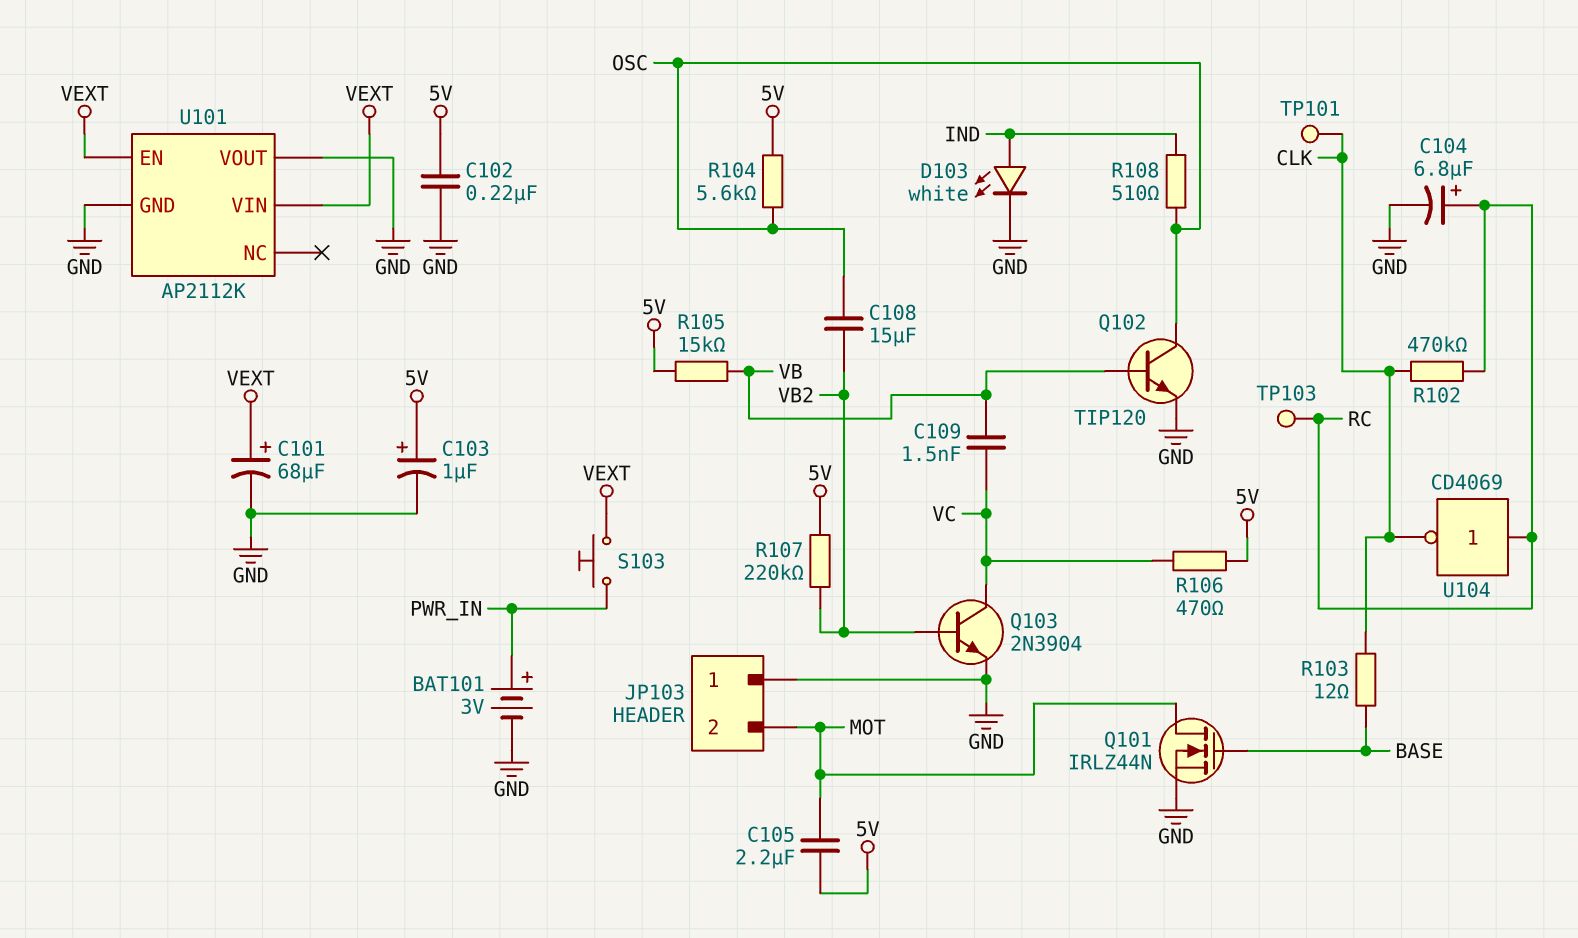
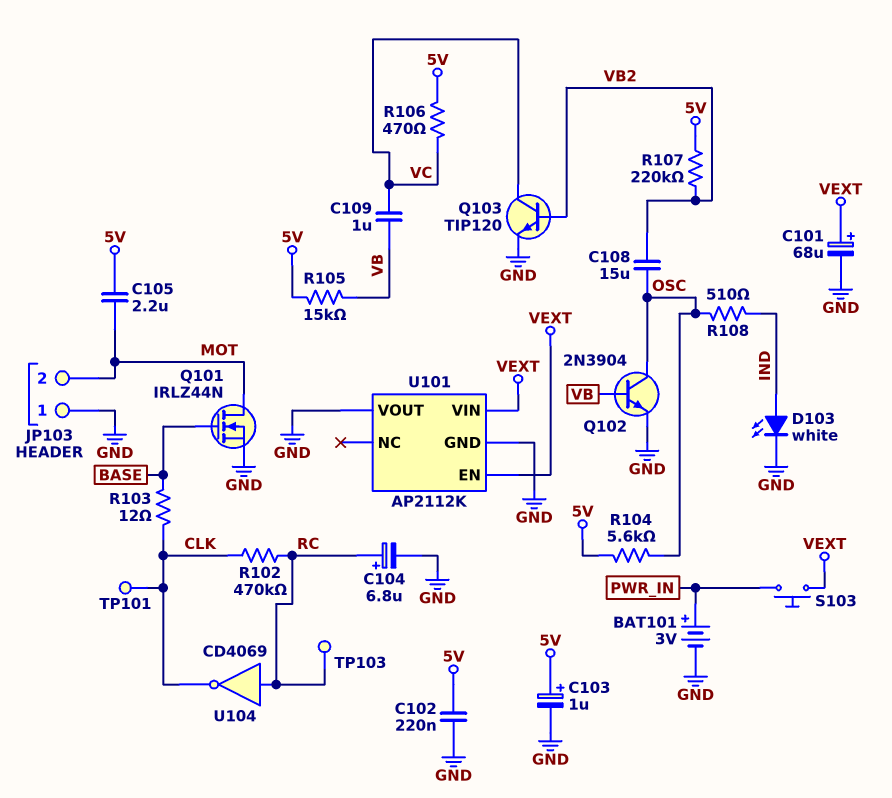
C109: 1.5nF (VB, VC) -> 1uF (VB, VC)
Q102: NPN TIP120 (B VB, C OSC, E GND) -> NPN 2N3904 (B VB, C OSC, E GND)
Q103: NPN 2N3904 (B VB2, C VC, E GND) -> NPN TIP120 (B VB2, C VC, E GND)

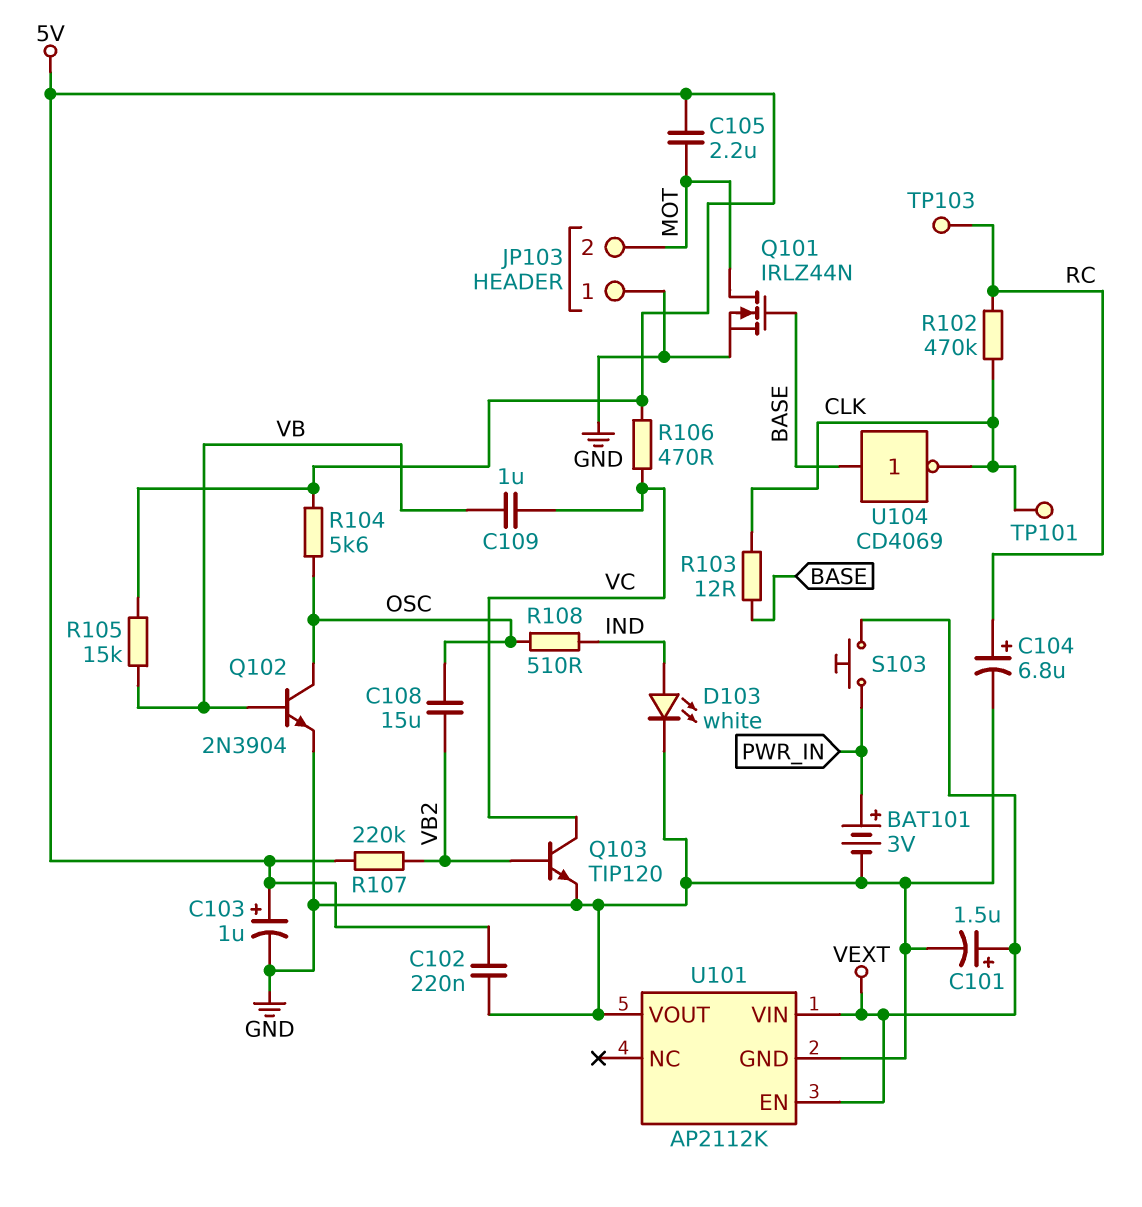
C101: 68uF (plus VEXT, minus GND) -> 1.5uF (plus VEXT, minus GND)
U104: NOT CD4069 (in RC, out CLK) -> NOT CD4069 (in BASE, out CLK)

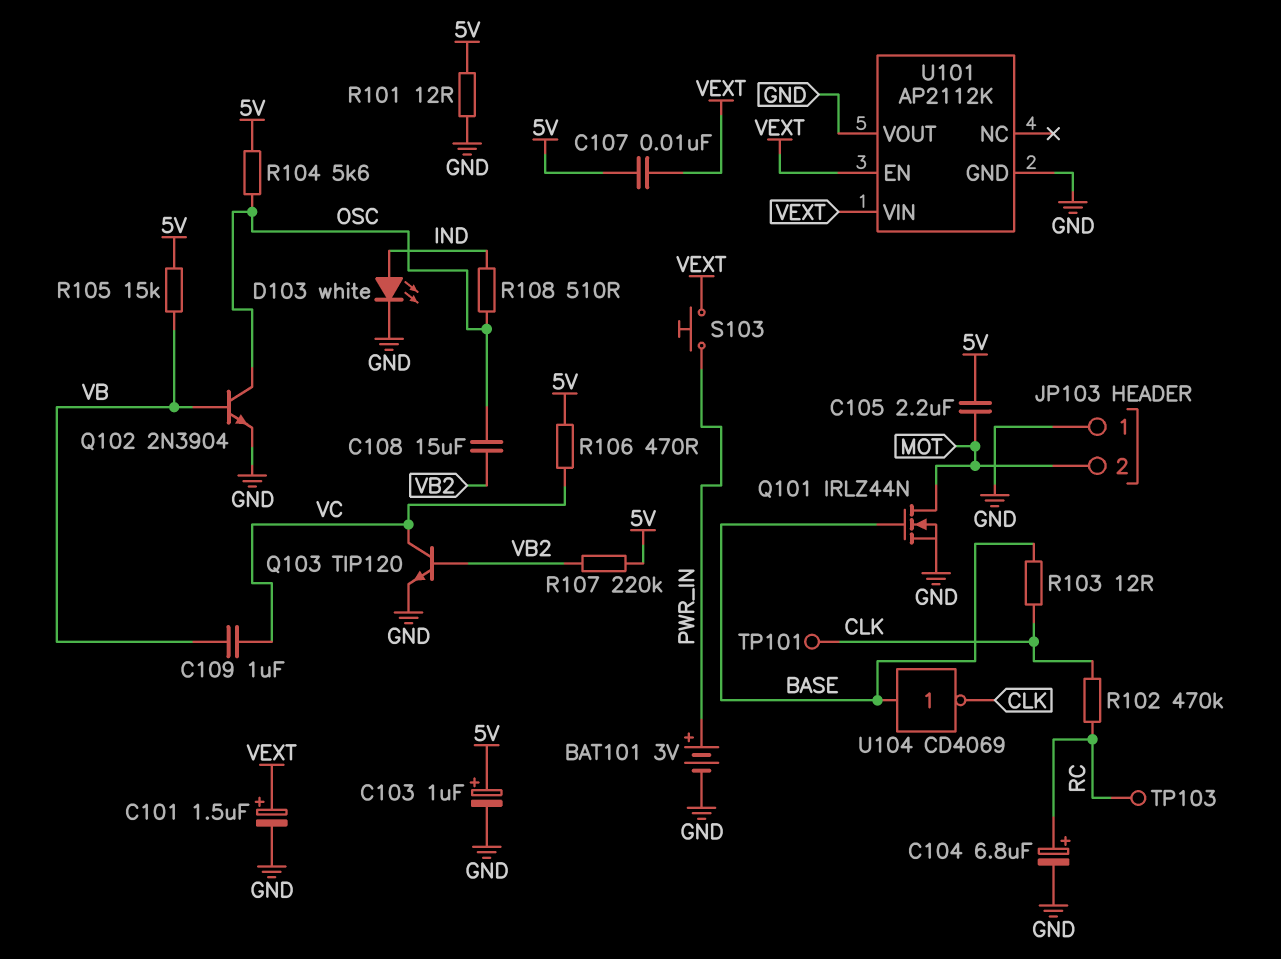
C102: 220nF (5V, GND) -> none
C107: none -> 10nF (5V, VEXT)
R101: none -> 12 (5V, GND)

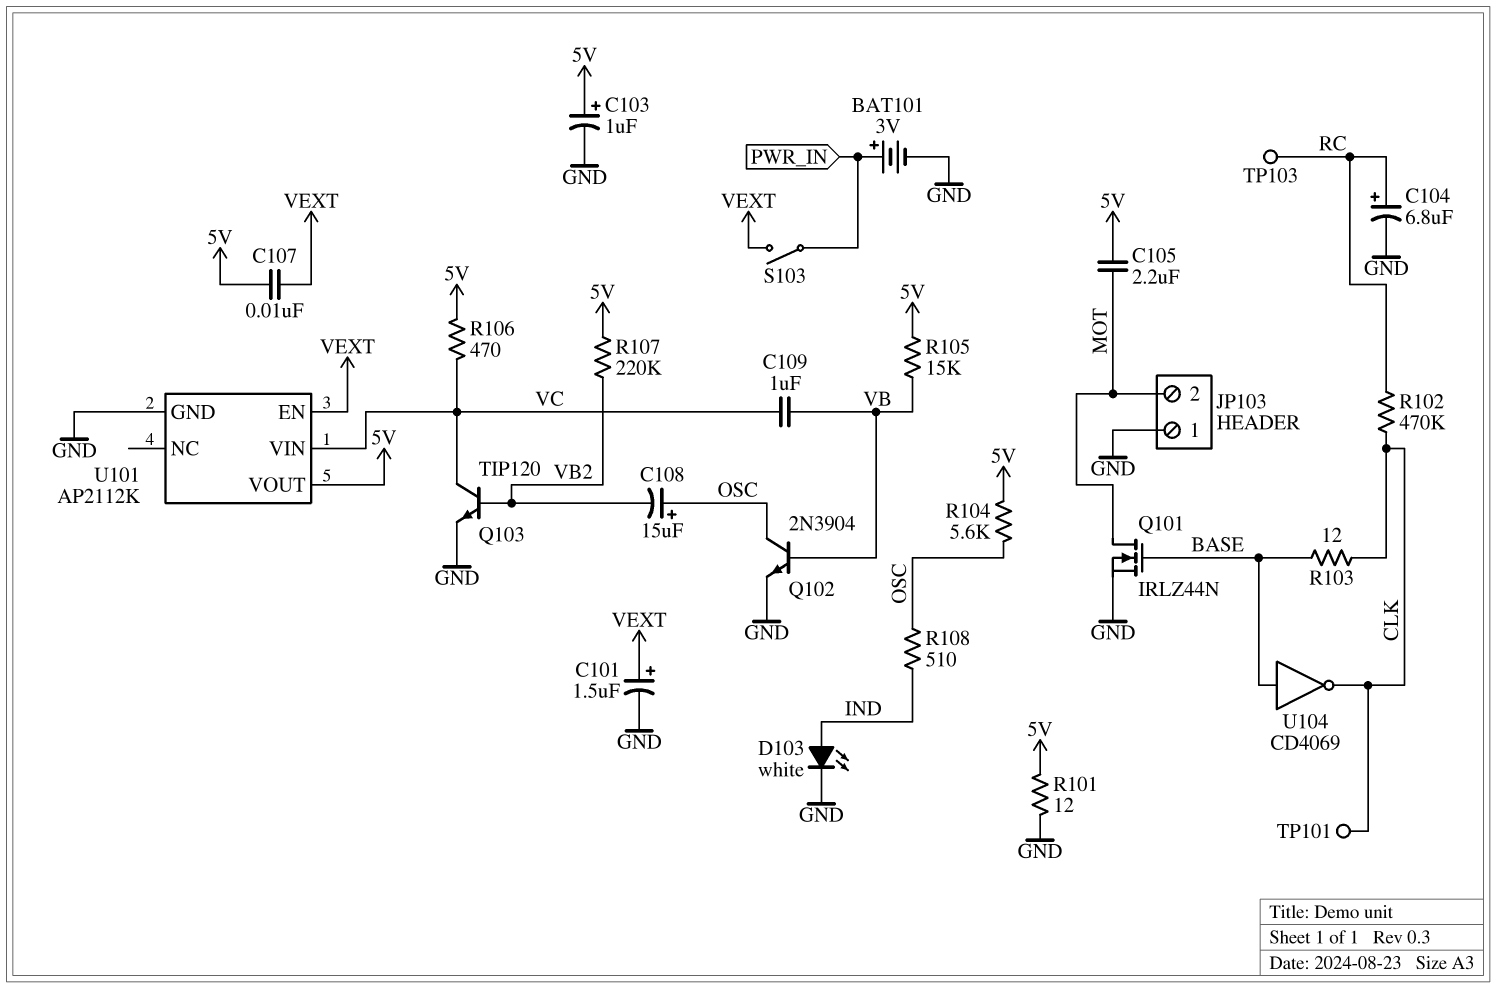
C108: 15uF (OSC, VB2) -> 15uF (plus OSC, minus VB2)
S103: button (PWR_IN, VEXT) -> switch (PWR_IN, VEXT)
U101 pin VIN: VEXT -> VC
U101 pin VOUT: GND -> 5V

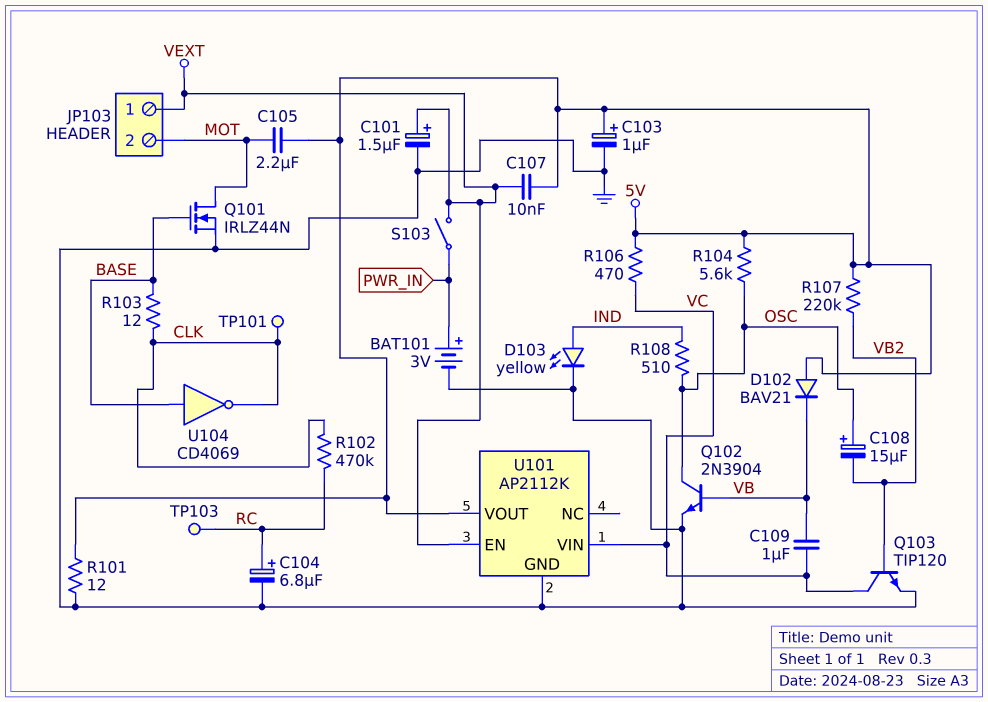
D102: none -> diode BAV21 (A 5V, K VB)
D103: LED white (A IND, K GND) -> LED yellow (A IND, K GND)
JP103 pin 1: GND -> VEXT
R105: 15k (5V, VB) -> none

